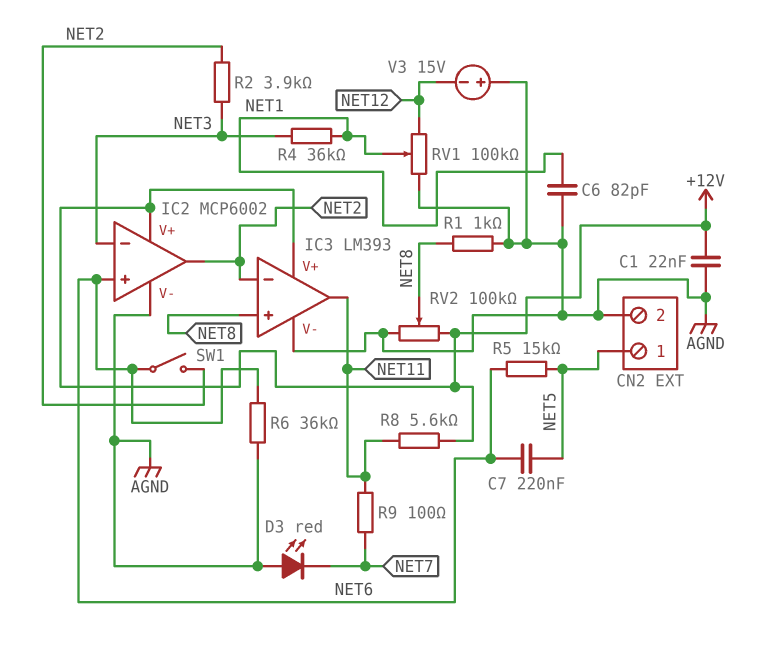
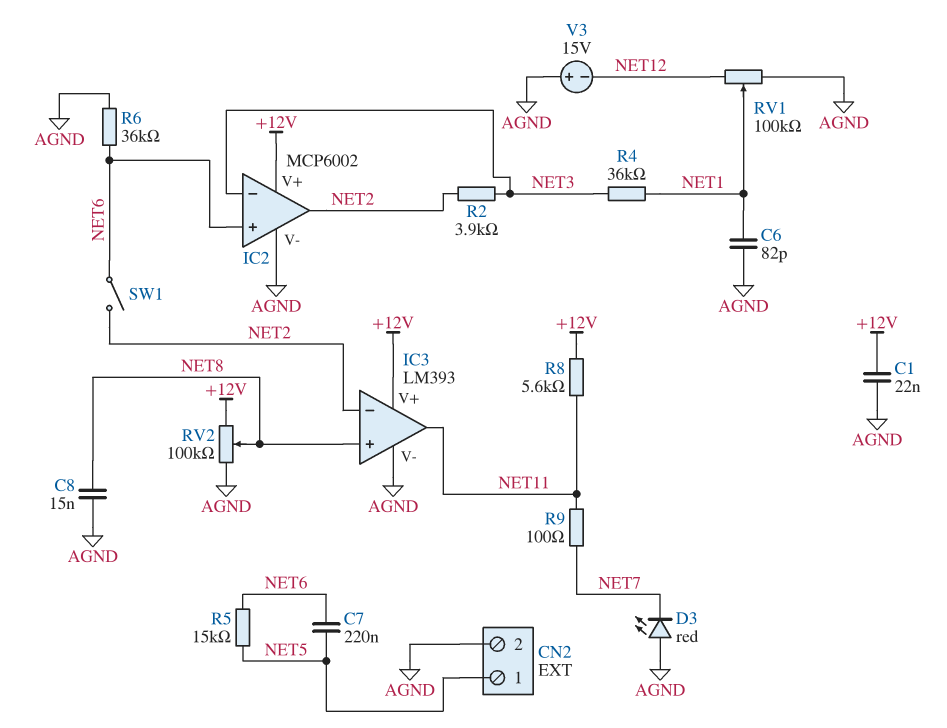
C8: none -> 15nF (AGND, NET8)
R1: 1k (AGND, NET8) -> none

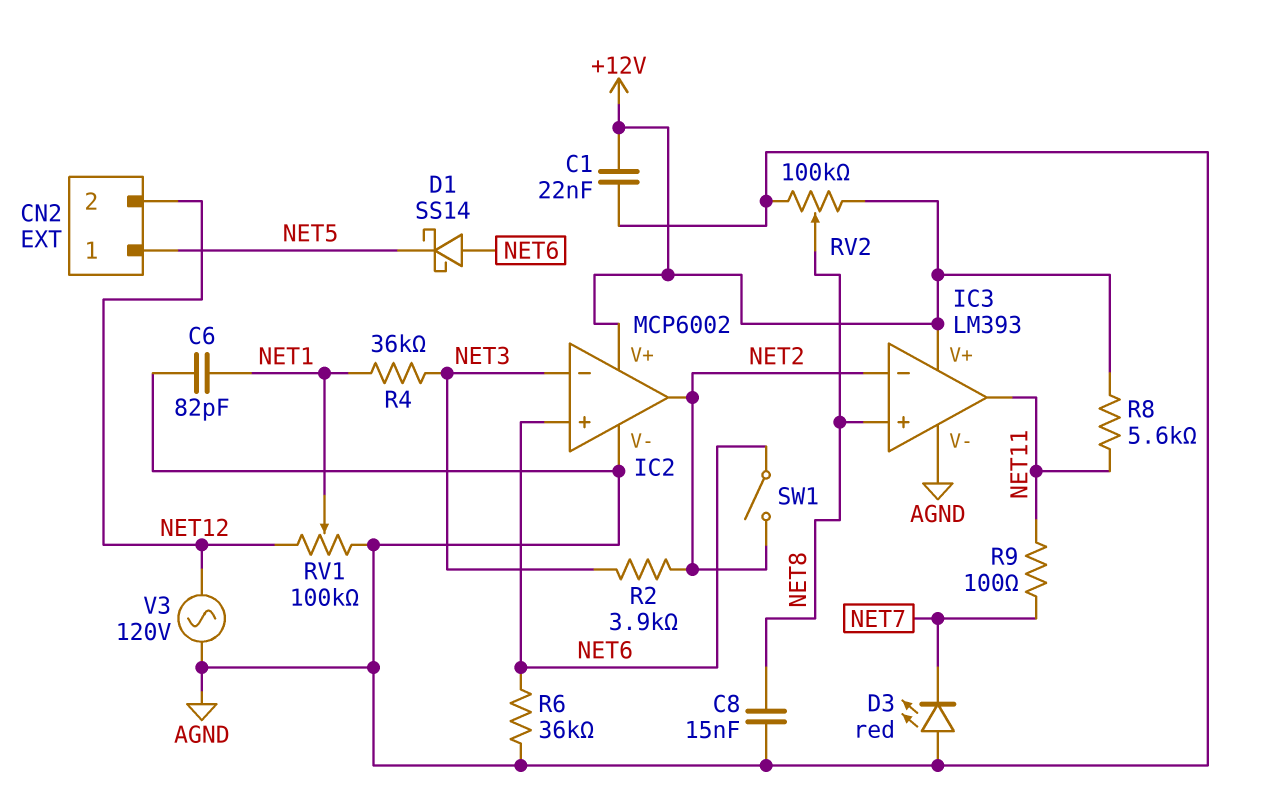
C7: 220nF (NET5, NET6) -> none
CN2 pin 2: AGND -> NET12
D1: none -> schottky SS14 (A NET6, K NET5)
R5: 15k (NET5, NET6) -> none
V3: 15V (plus AGND, minus NET12) -> AC 120V (AGND, NET12)

